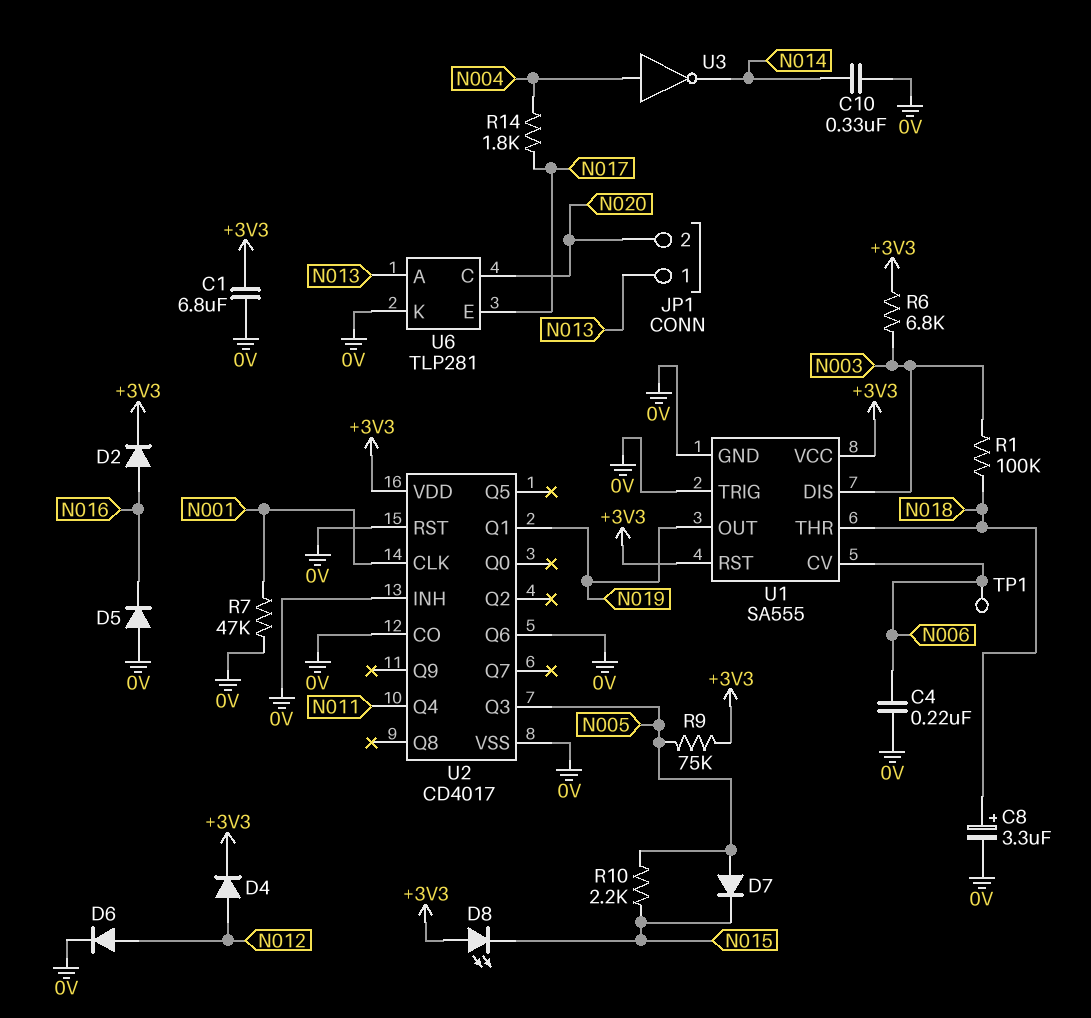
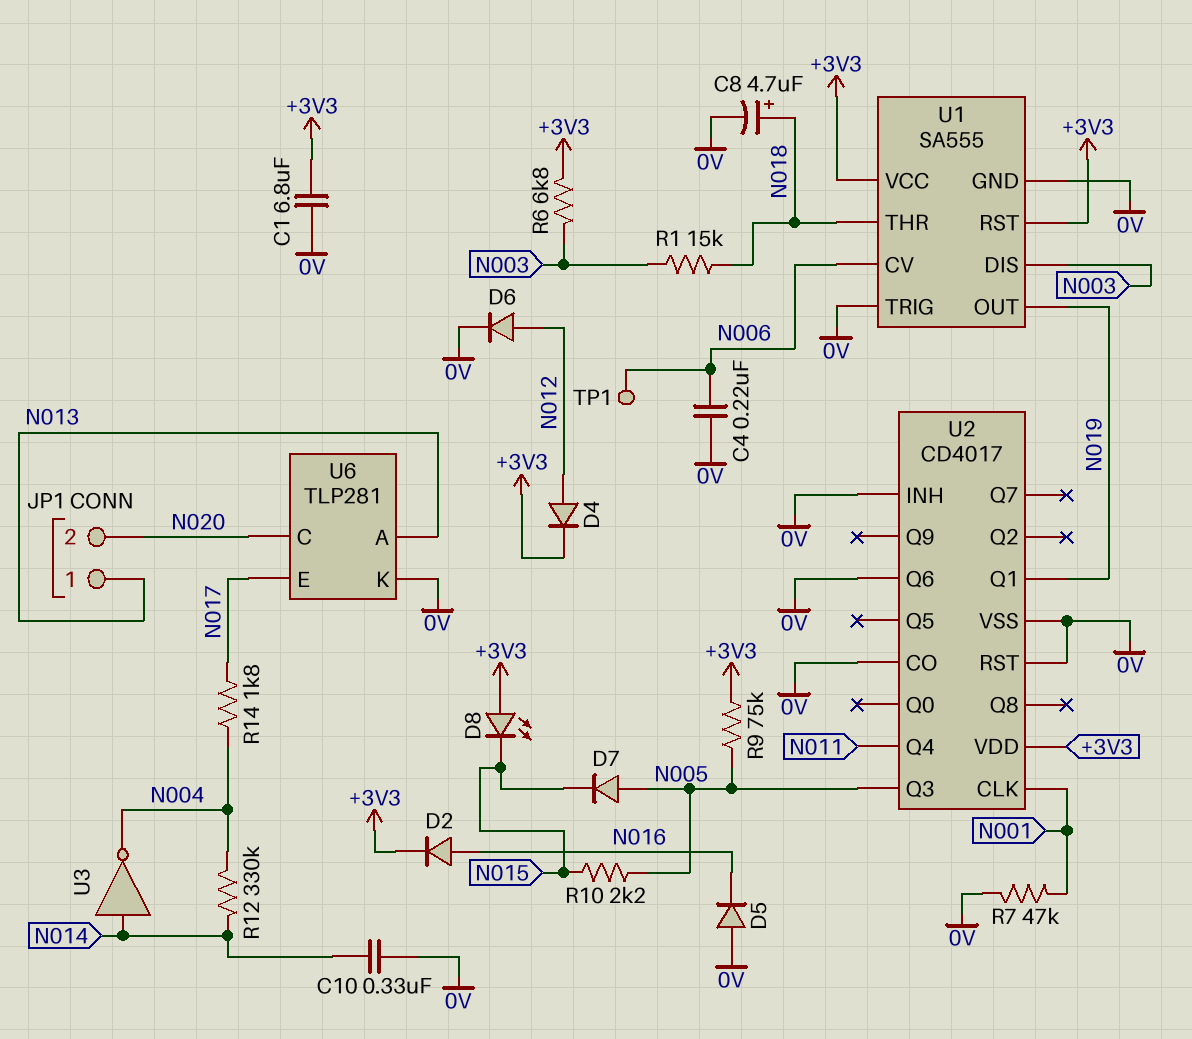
C8: 3.3uF (plus N018, minus 0V) -> 4.7uF (plus N018, minus 0V)
R1: 100k (N003, N018) -> 15k (N003, N018)
R12: none -> 330k (N004, N014)
U3: NOT (in N004, out N014) -> NOT (in N014, out N004)

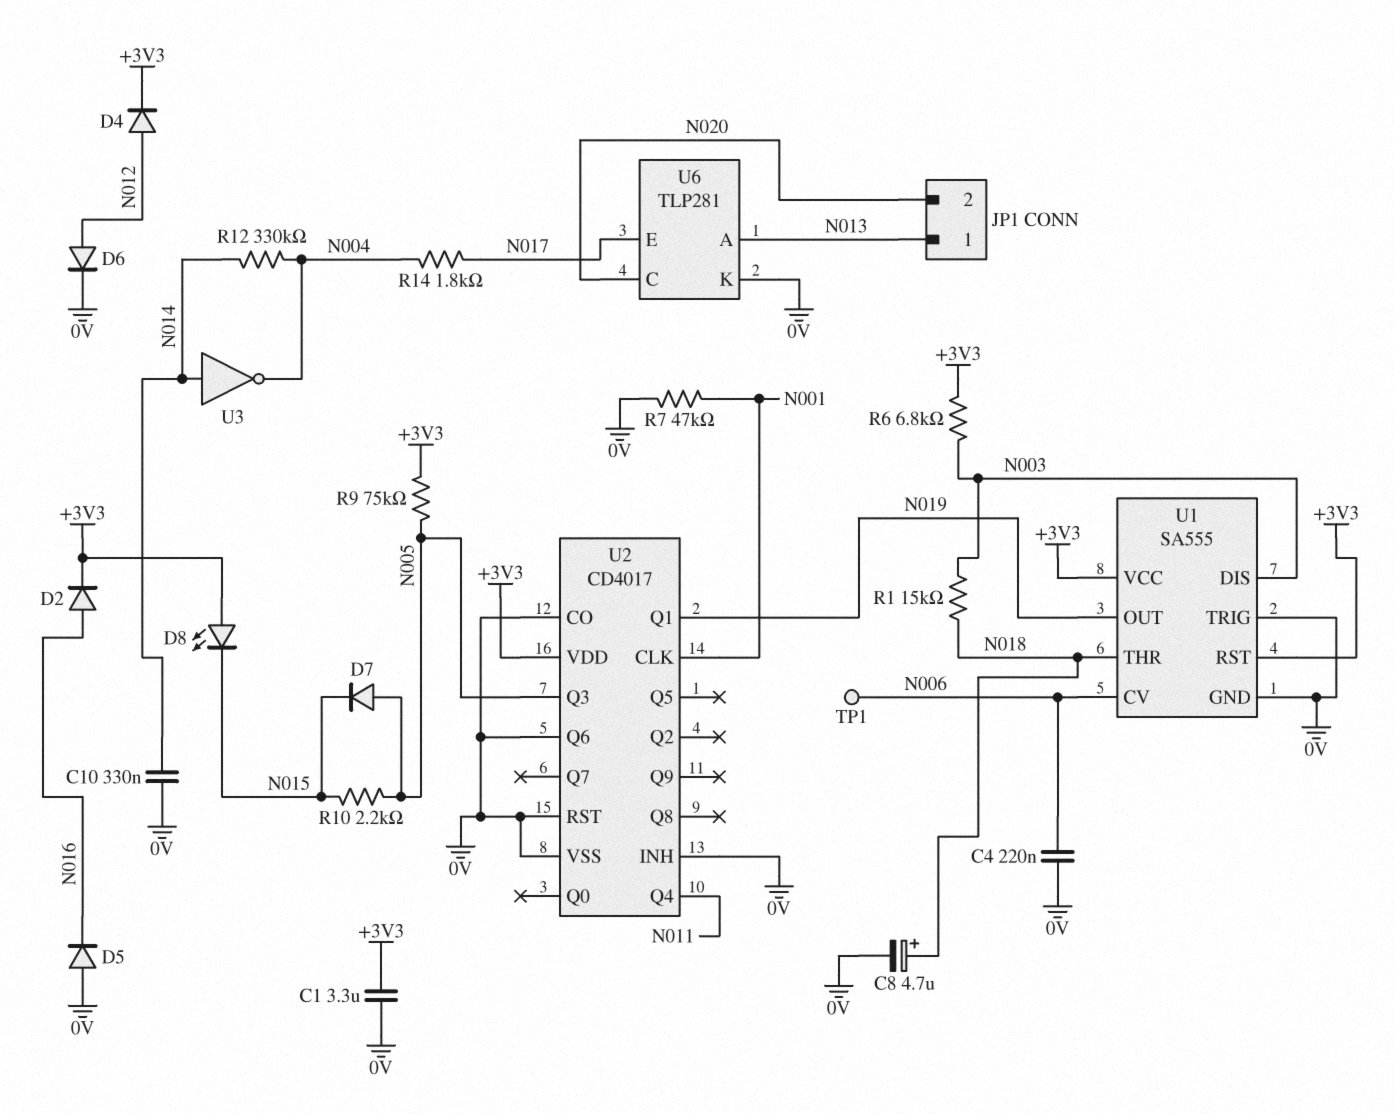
C1: 6.8uF (+3V3, 0V) -> 3.3uF (+3V3, 0V)

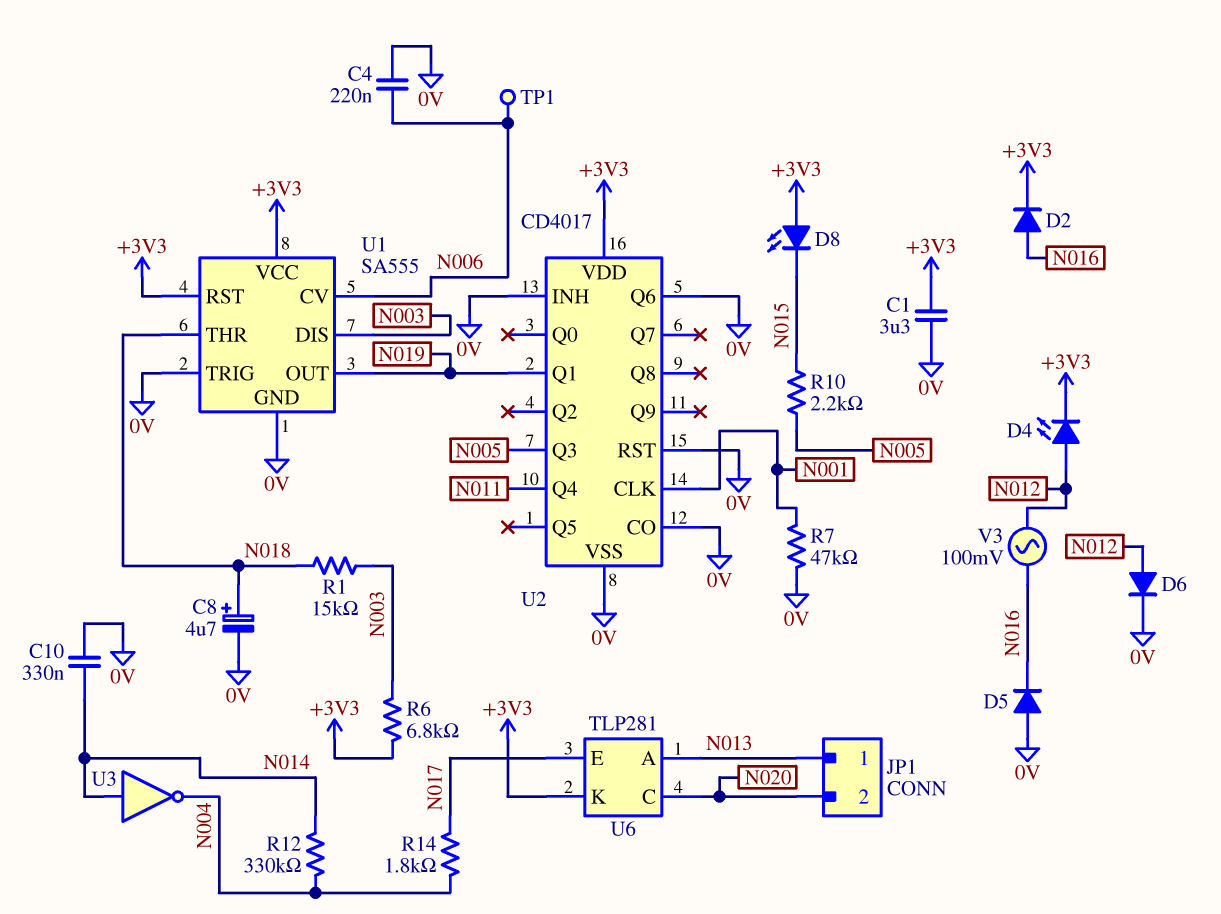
D4: diode (A N012, K +3V3) -> LED (A N012, K +3V3)
D7: diode (A N005, K N015) -> none
R9: 75k (+3V3, N005) -> none
U6 pin K: 0V -> +3V3
V3: none -> AC 100mV (N012, N016)

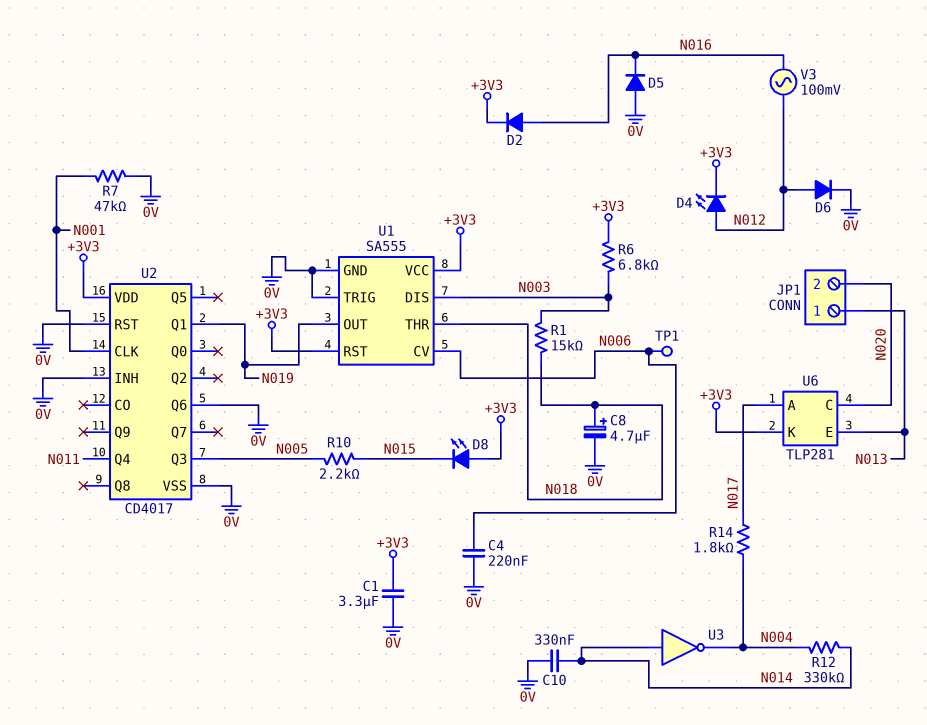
U2 pin CO: 0V -> none
U6 pin A: N013 -> N017
U6 pin E: N017 -> N013

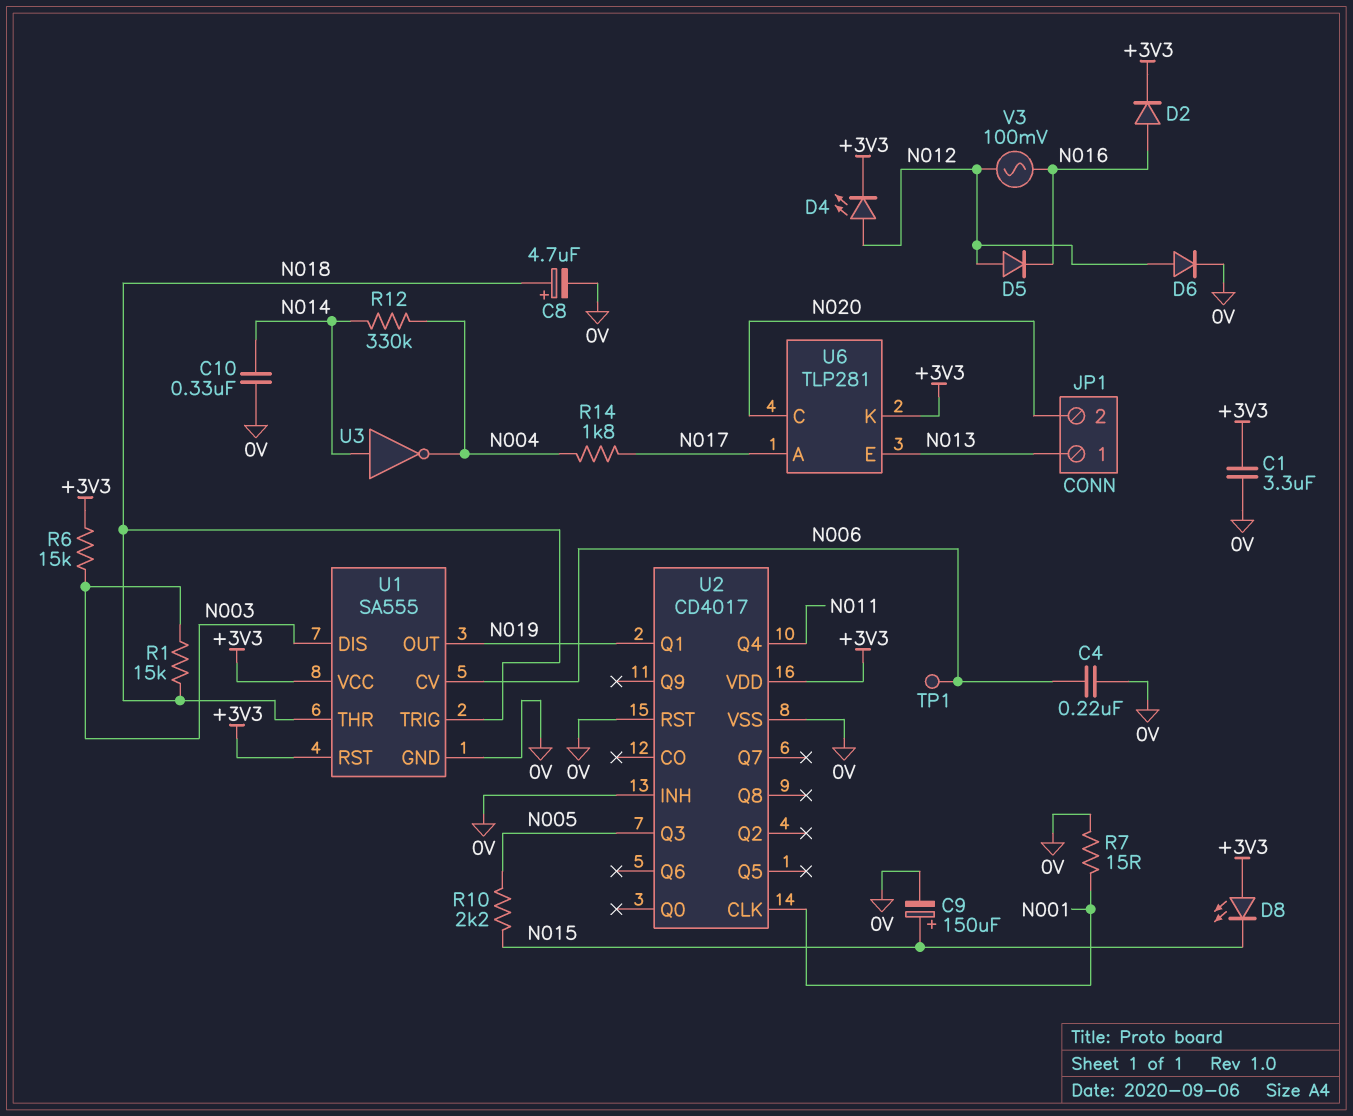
C9: none -> 150uF (plus N015, minus 0V)
D5: diode (A 0V, K N016) -> diode (A N012, K N016)
R6: 6.8k (+3V3, N003) -> 15k (+3V3, N003)
R7: 47k (0V, N001) -> 15 (0V, N001)
U1 pin TRIG: 0V -> N018
U2 pin Q6: 0V -> none

